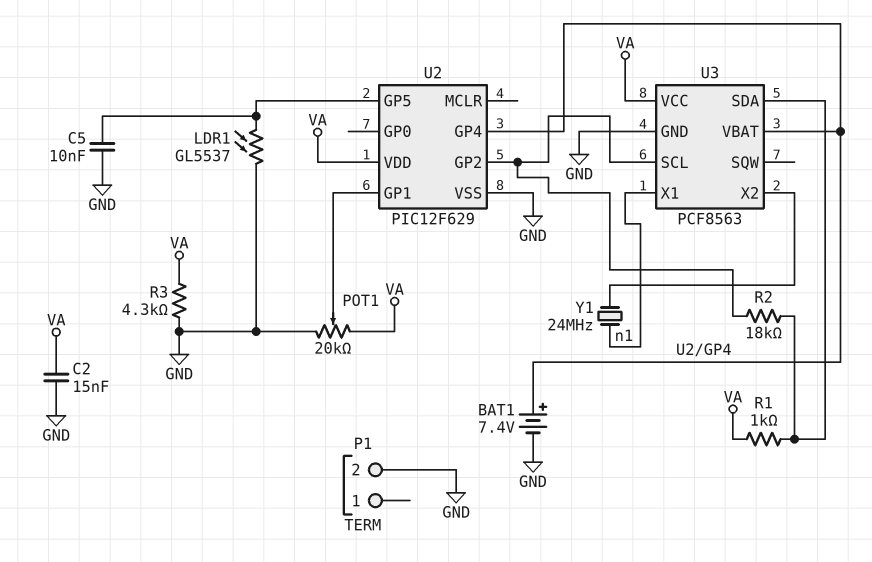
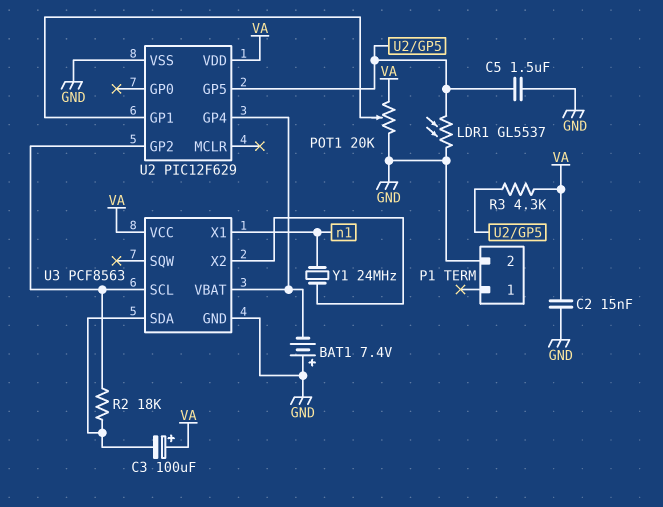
BAT1: 7.4V (plus U2/GP4, minus GND) -> 7.4V (plus GND, minus U2/GP4)
C3: none -> 100uF (plus VA, minus U3/SDA)
C5: 10nF (GND, U2/GP5) -> 1.5uF (GND, U2/GP5)
R1: 1k (U3/SDA, VA) -> none
R3: 4.3k (GND, VA) -> 4.3k (U2/GP5, VA)

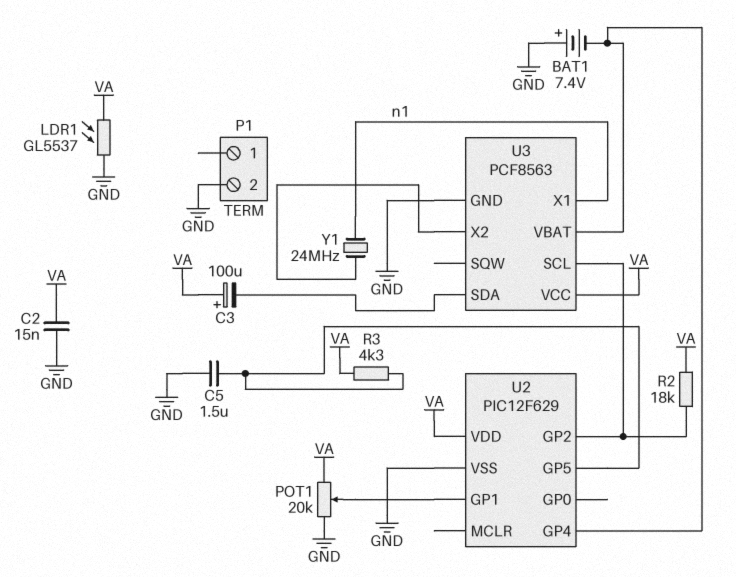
LDR1: GL5537 (GND, U2/GP5) -> GL5537 (GND, VA)
R2: 18k (U2/GP2, U3/SDA) -> 18k (U2/GP2, VA)

